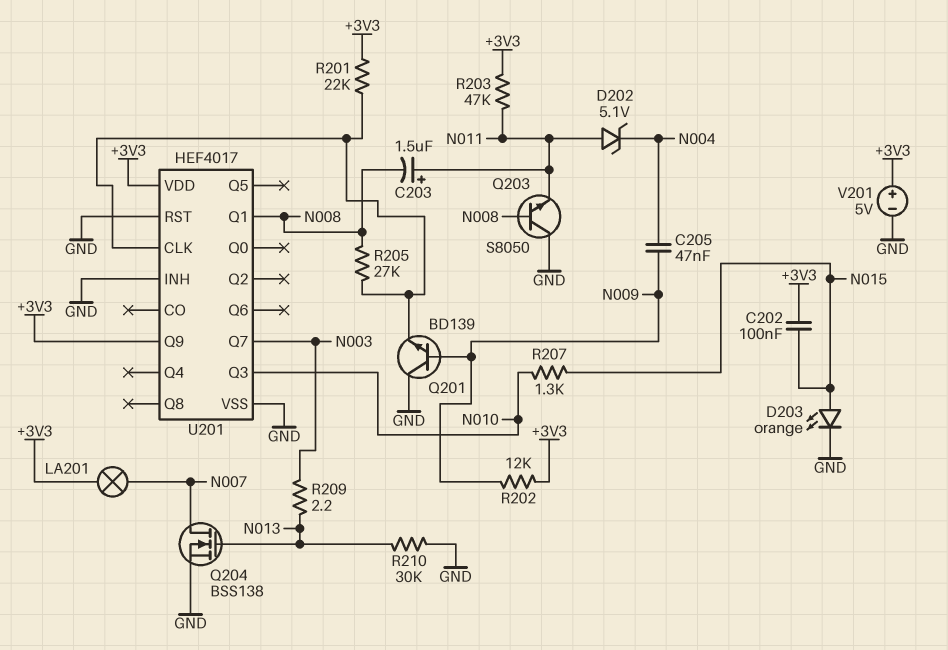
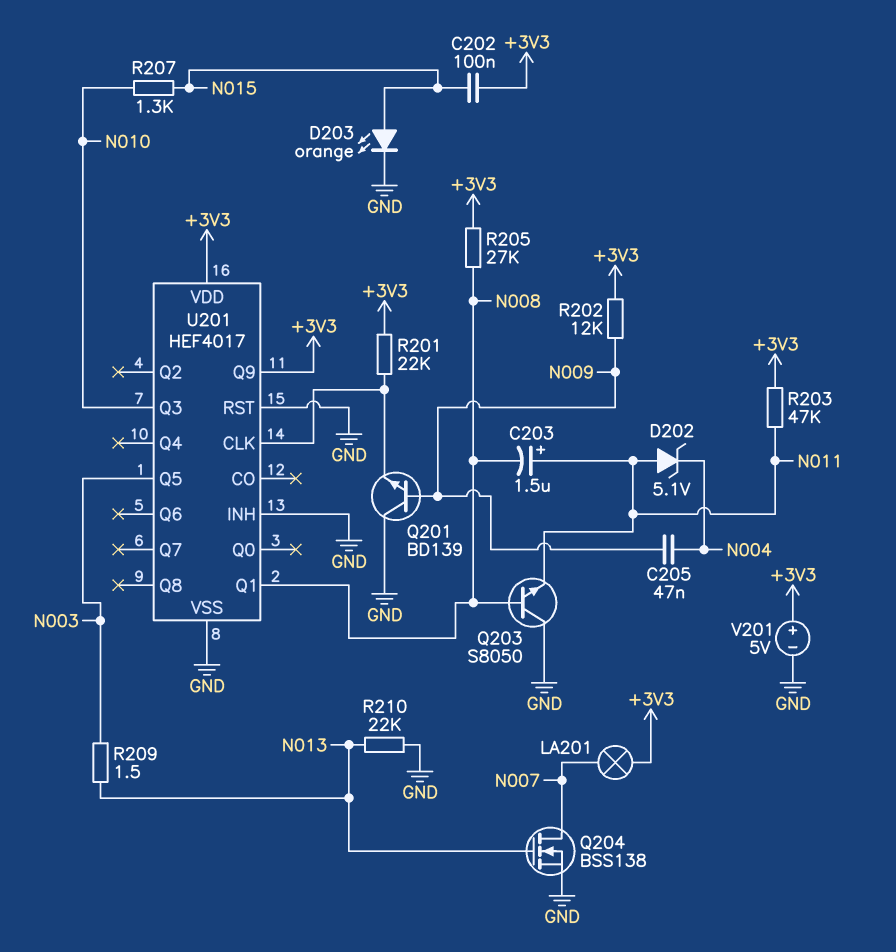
R205: 27k (N008, U201/CLK) -> 27k (+3V3, N008)
R209: 2.2 (N003, N013) -> 1.5 (N003, N013)
R210: 30k (GND, N013) -> 22k (GND, N013)
U201 pin Q5: none -> N003
U201 pin Q7: N003 -> none

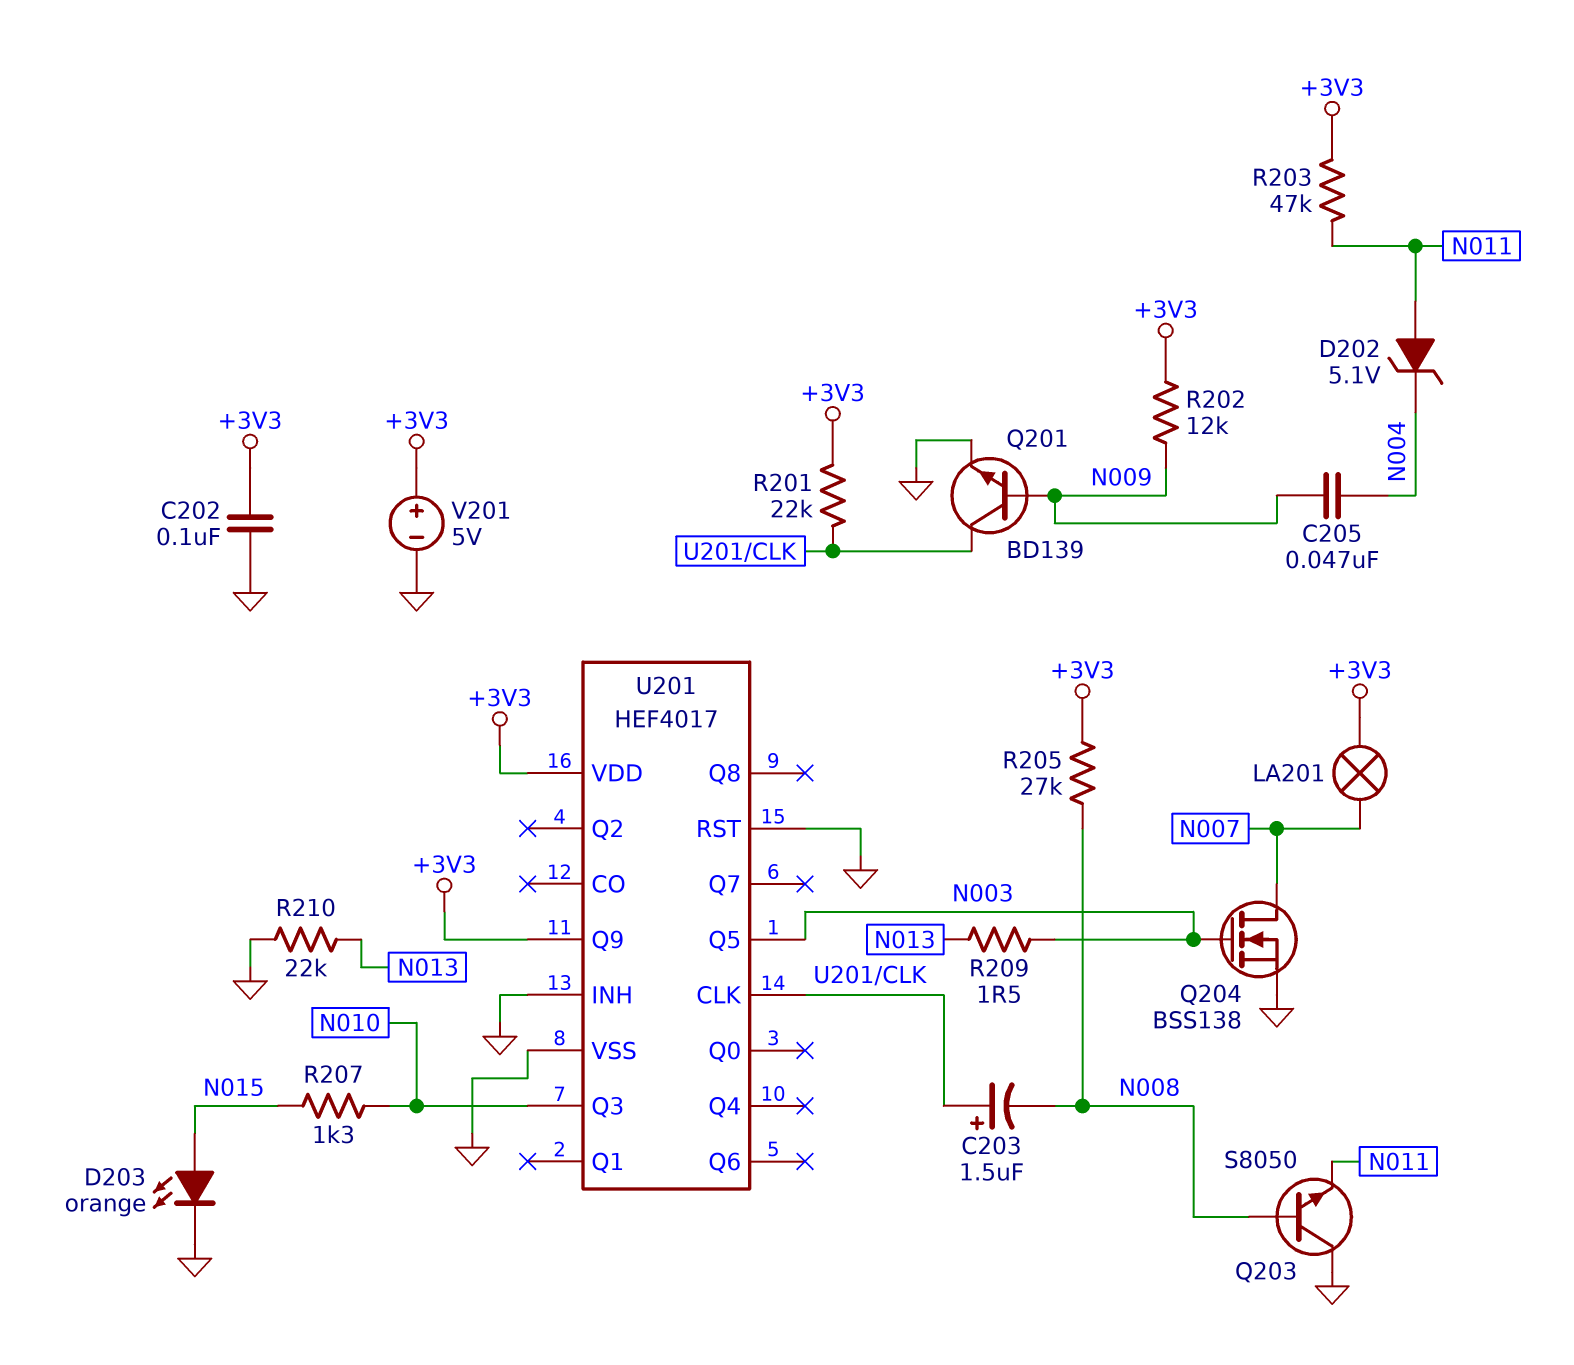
C202: 100nF (+3V3, N015) -> 100nF (+3V3, GND)
C203: 1.5uF (plus N011, minus N008) -> 1.5uF (plus U201/CLK, minus N008)
Q201: NPN BD139 (B N009, C GND, E U201/CLK) -> NPN BD139 (B N009, C U201/CLK, E GND)
Q204: NMOS BSS138 (G N013, D N007, S GND) -> NMOS BSS138 (G N003, D N007, S GND)
U201 pin Q1: N008 -> none

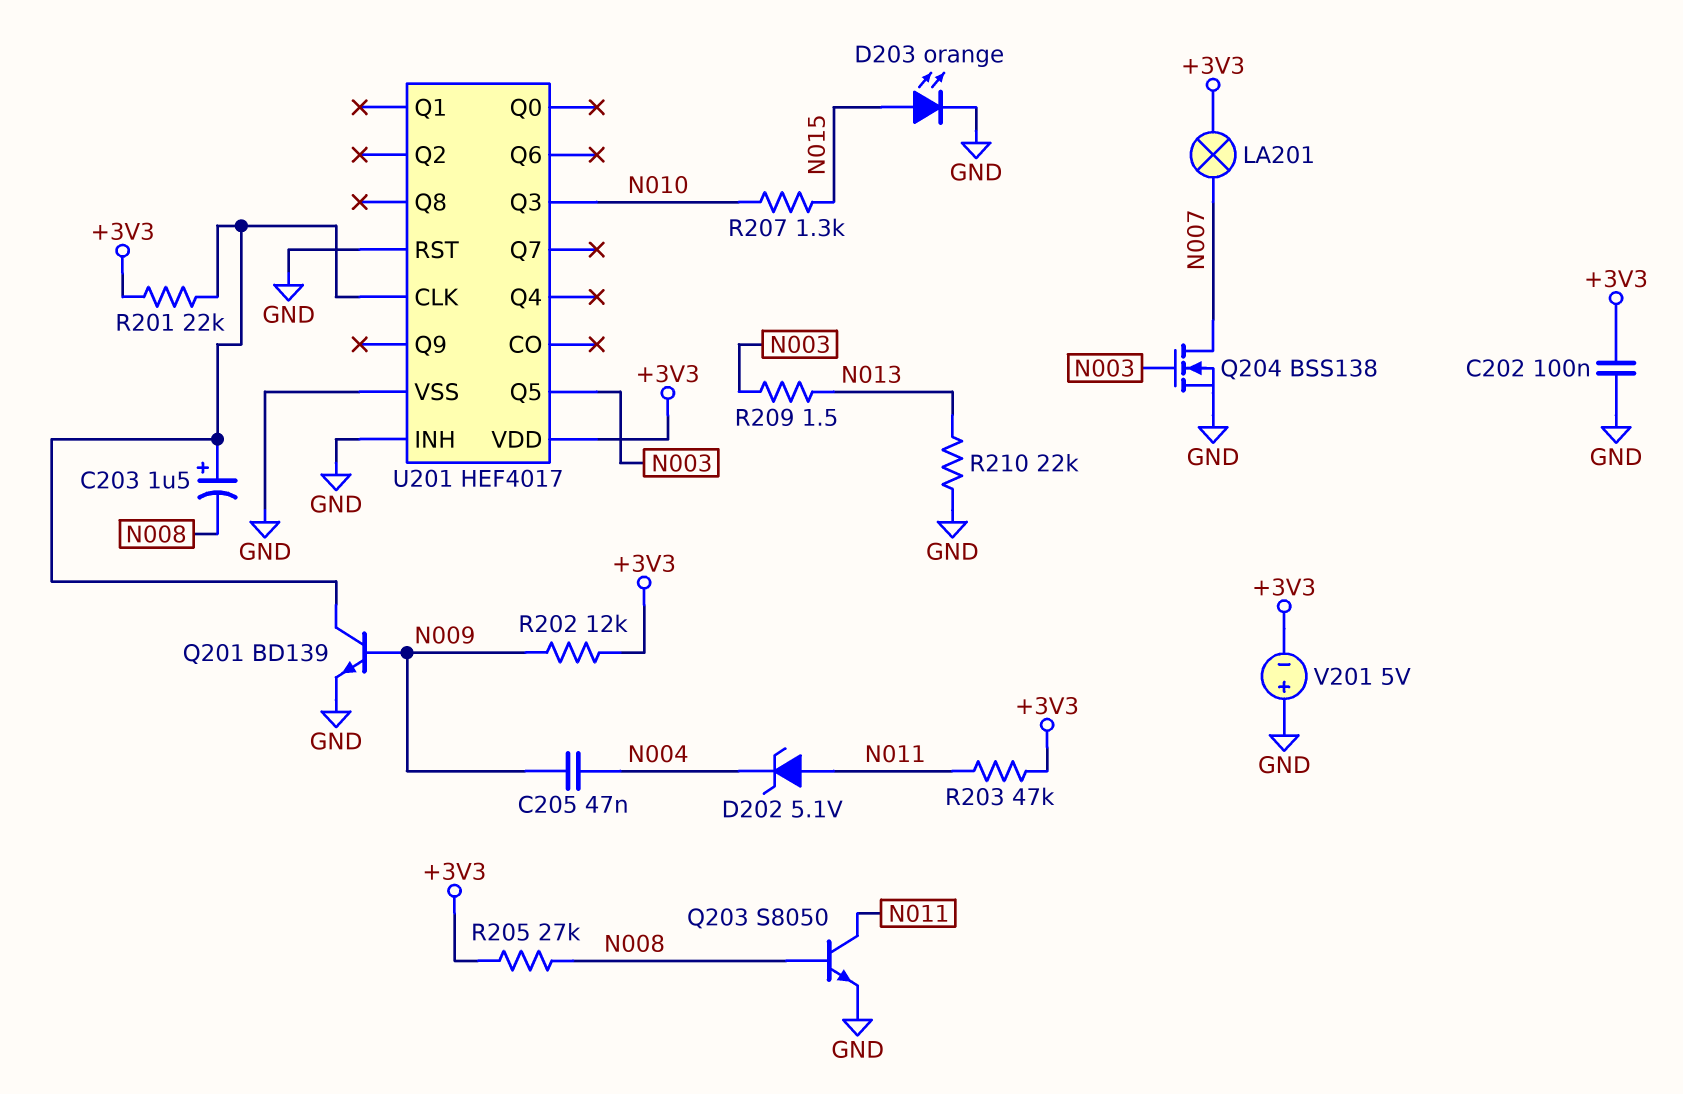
Q203: NPN S8050 (B N008, C GND, E N011) -> NPN S8050 (B N008, C N011, E GND)
U201 pin Q9: +3V3 -> none
V201: 5V (plus +3V3, minus GND) -> 5V (plus GND, minus +3V3)

